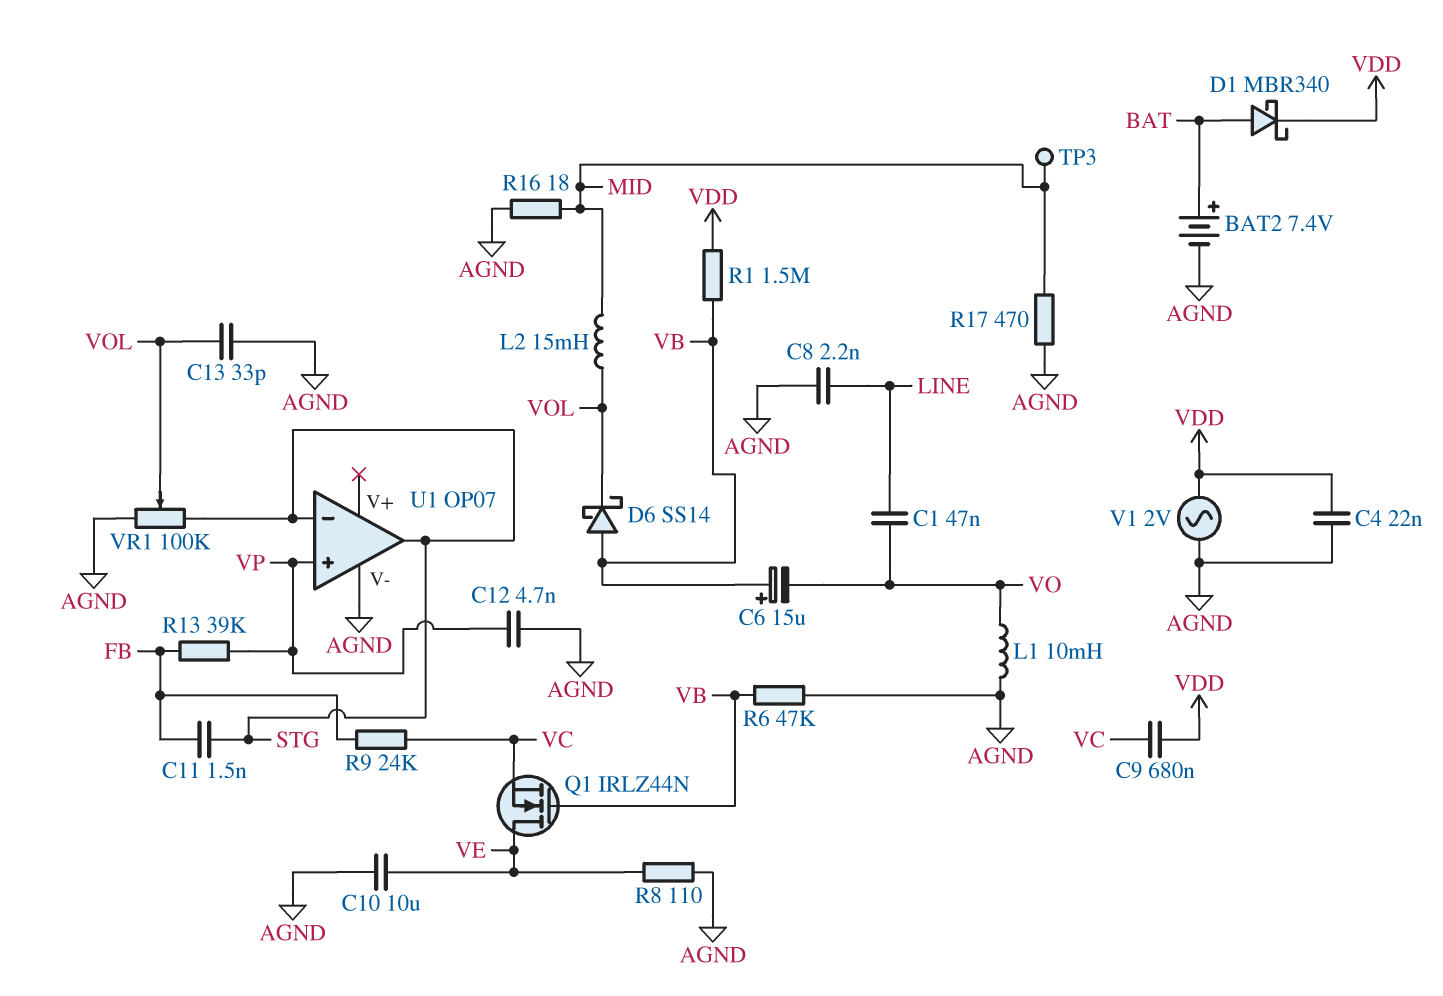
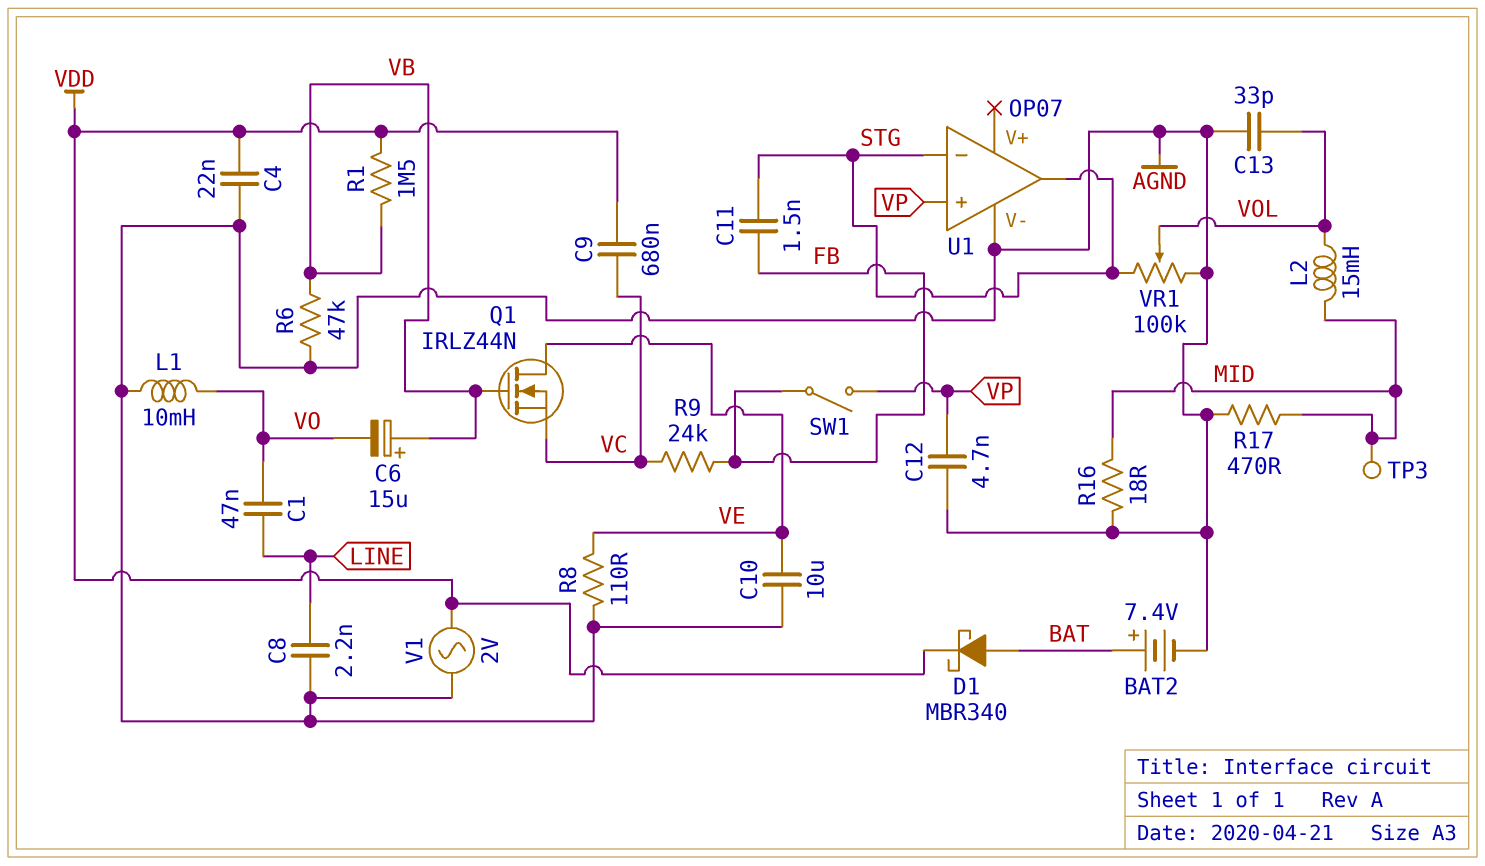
D6: schottky SS14 (A VB, K VOL) -> none
R13: 39k (FB, VP) -> none
SW1: none -> switch (FB, VP)

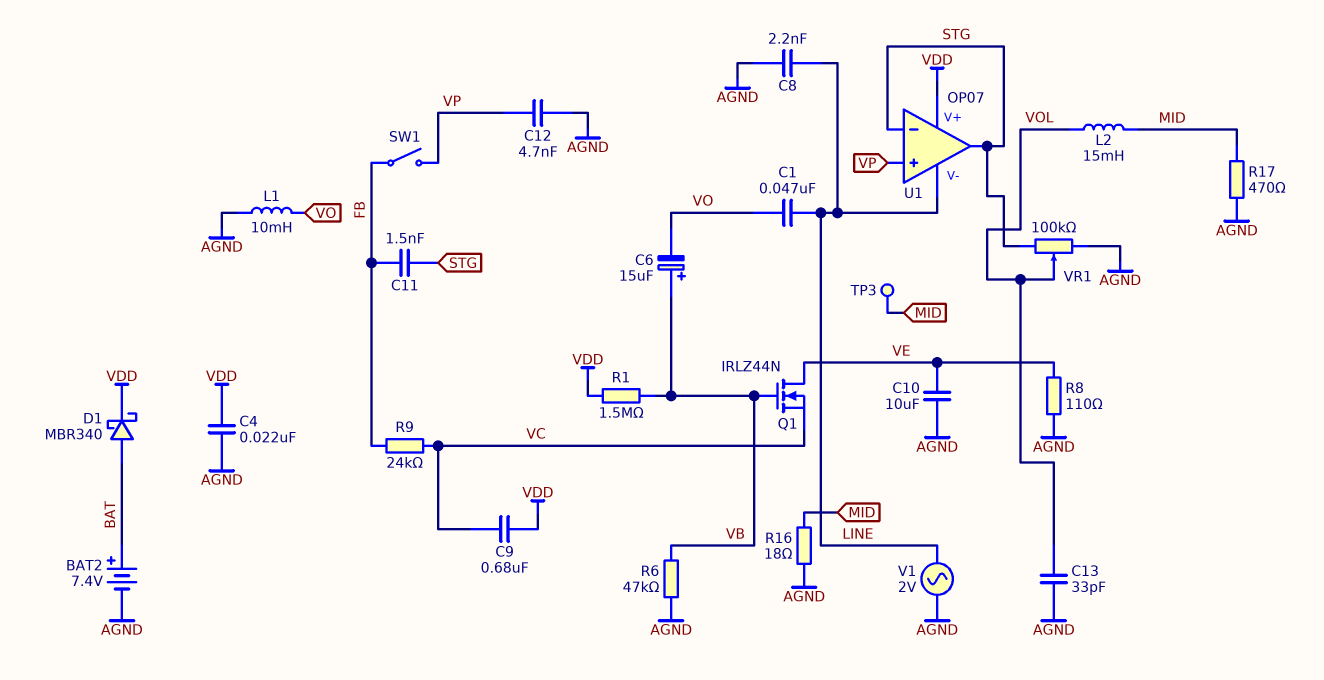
U1 pin V+: none -> VDD
U1 pin V-: AGND -> LINE
V1: AC 2V (AGND, VDD) -> AC 2V (AGND, LINE)

